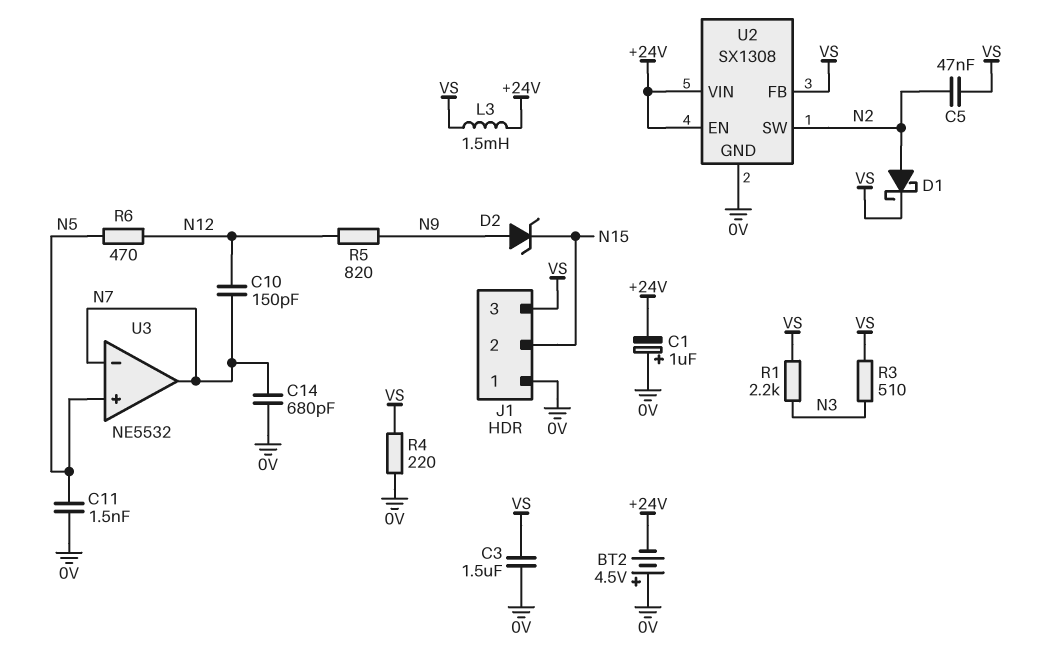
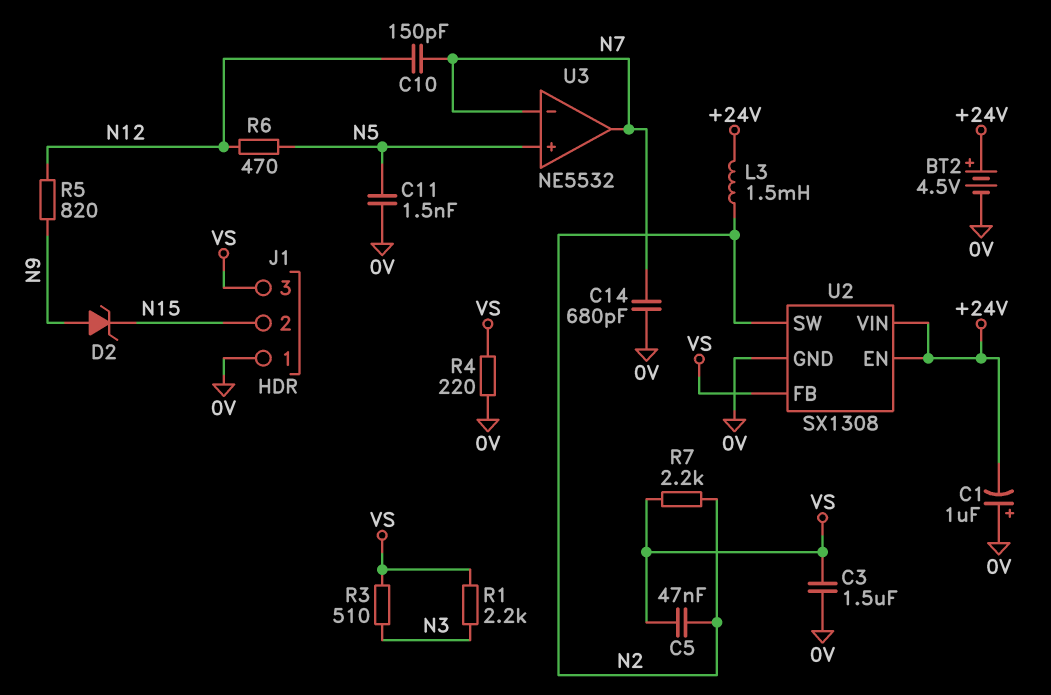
BT2: 4.5V (plus 0V, minus +24V) -> 4.5V (plus +24V, minus 0V)
D1: schottky (A N2, K VS) -> none
L3: 1.5mH (+24V, VS) -> 1.5mH (+24V, N2)
R7: none -> 2.2k (N2, VS)

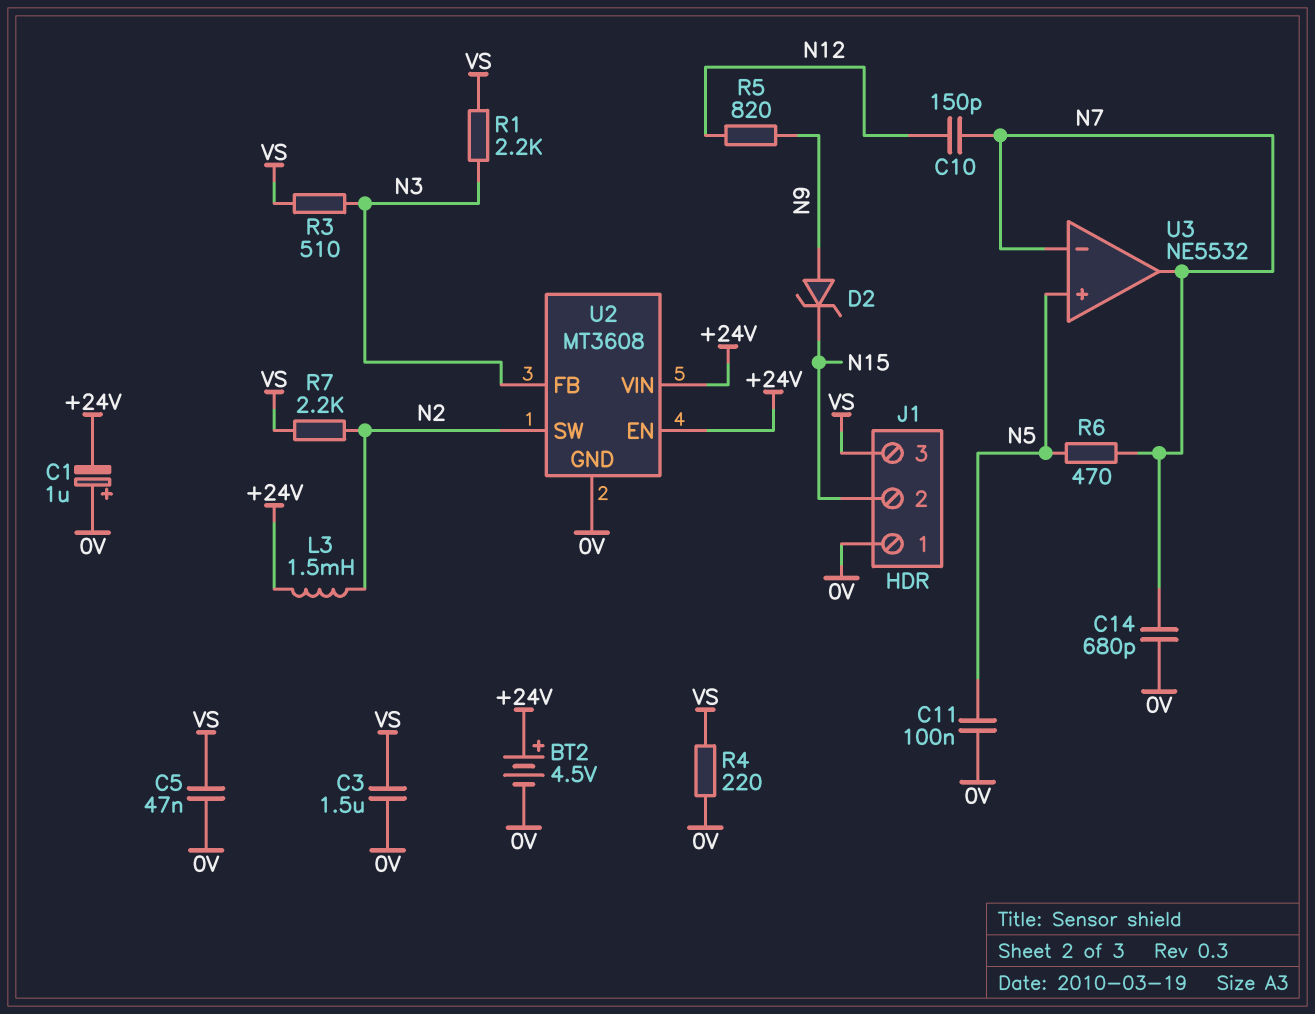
C5: 47nF (N2, VS) -> 47nF (0V, VS)
C11: 1.5nF (0V, N5) -> 100nF (0V, N5)
R6: 470 (N5, N12) -> 470 (N5, N7)
U2: SX1308 -> MT3608
U2 pin FB: VS -> N3

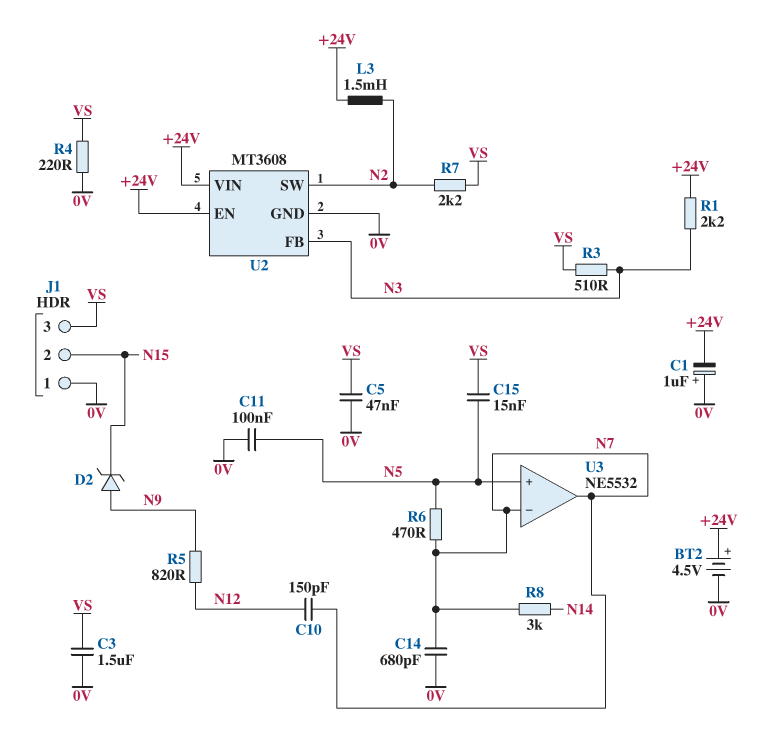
C15: none -> 15nF (N5, VS)
R1: 2.2k (N3, VS) -> 2.2k (+24V, N3)
R8: none -> 3k (N7, N14)

